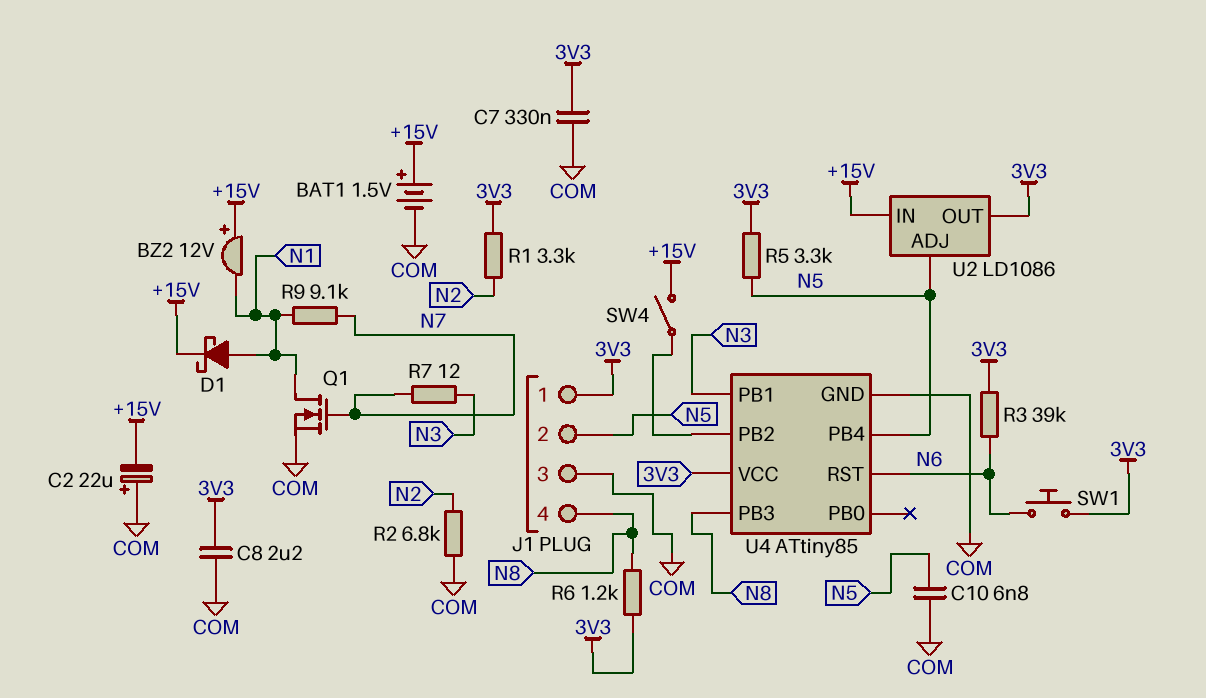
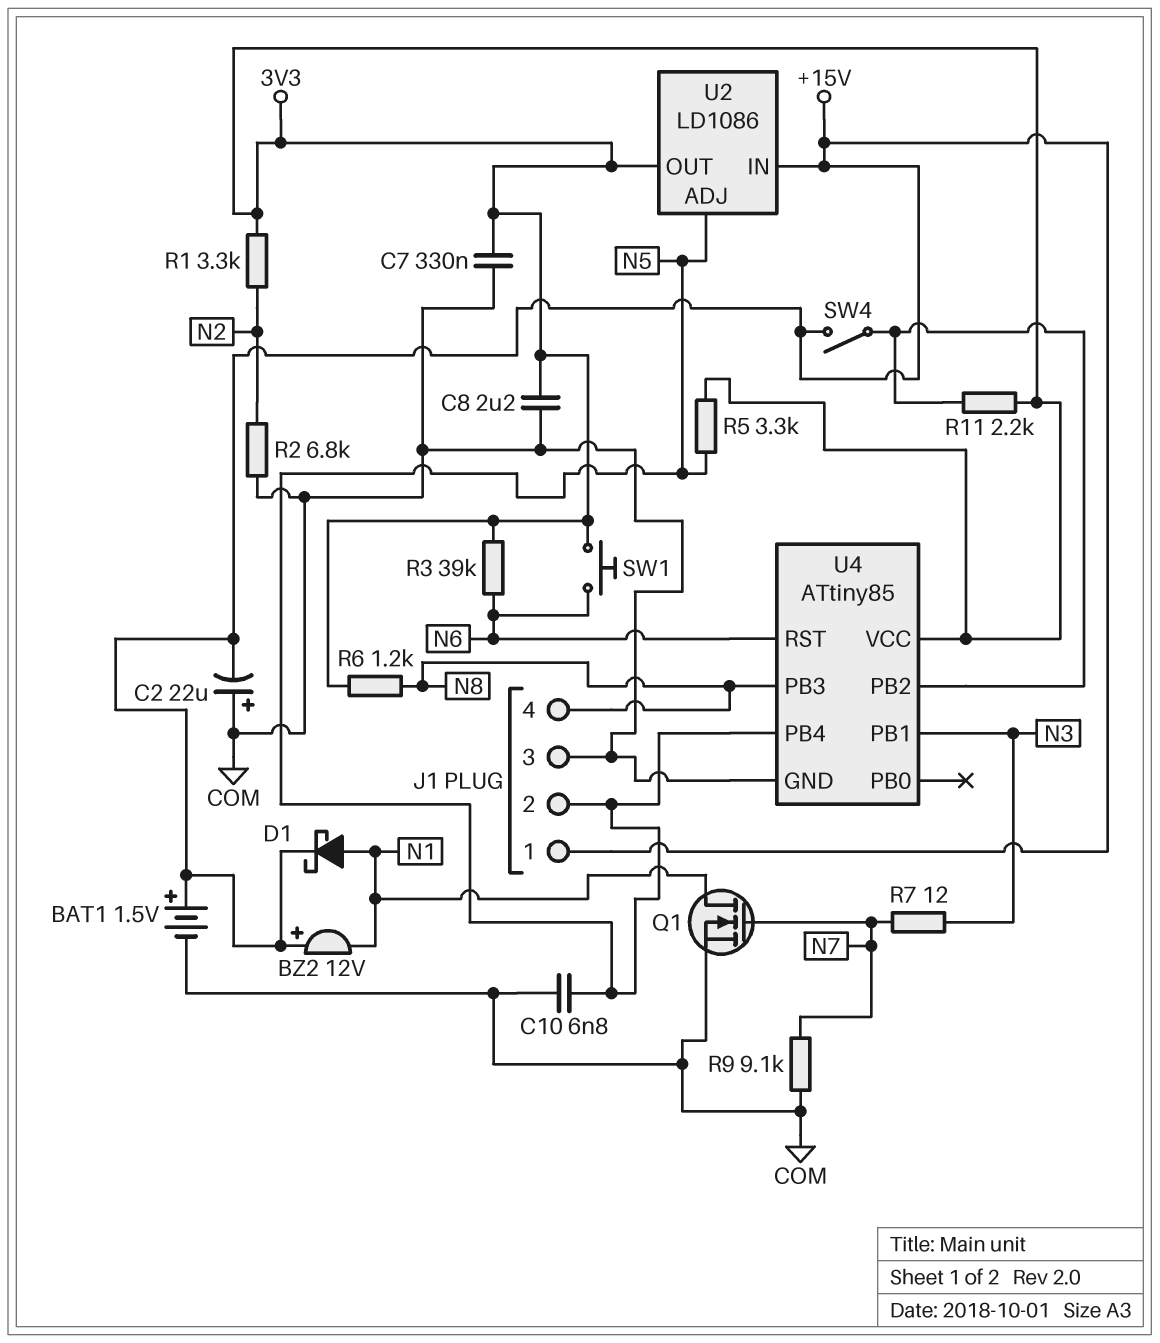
J1 pin 1: 3V3 -> +15V
R9: 9.1k (N1, N7) -> 9.1k (COM, N7)
R11: none -> 2.2k (3V3, U4/PB2)

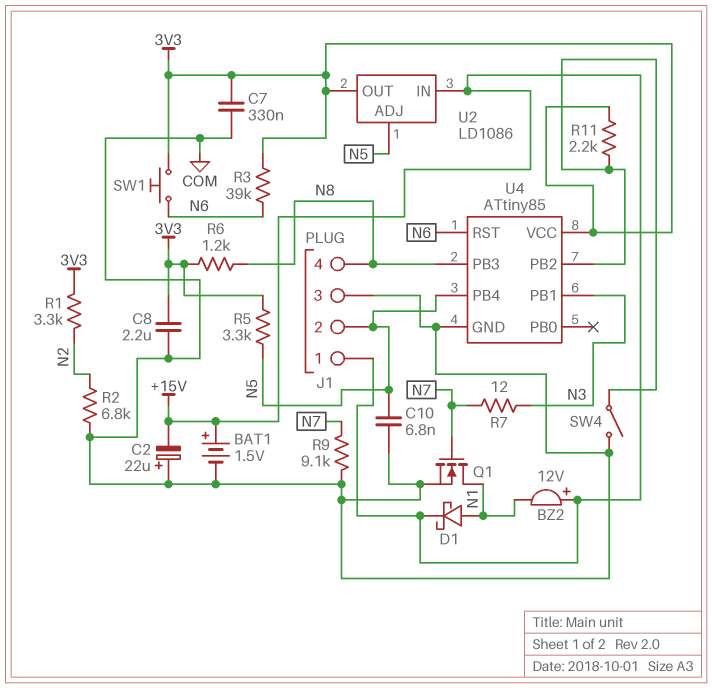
SW4: switch (+15V, U4/PB2) -> switch (COM, U4/PB2)

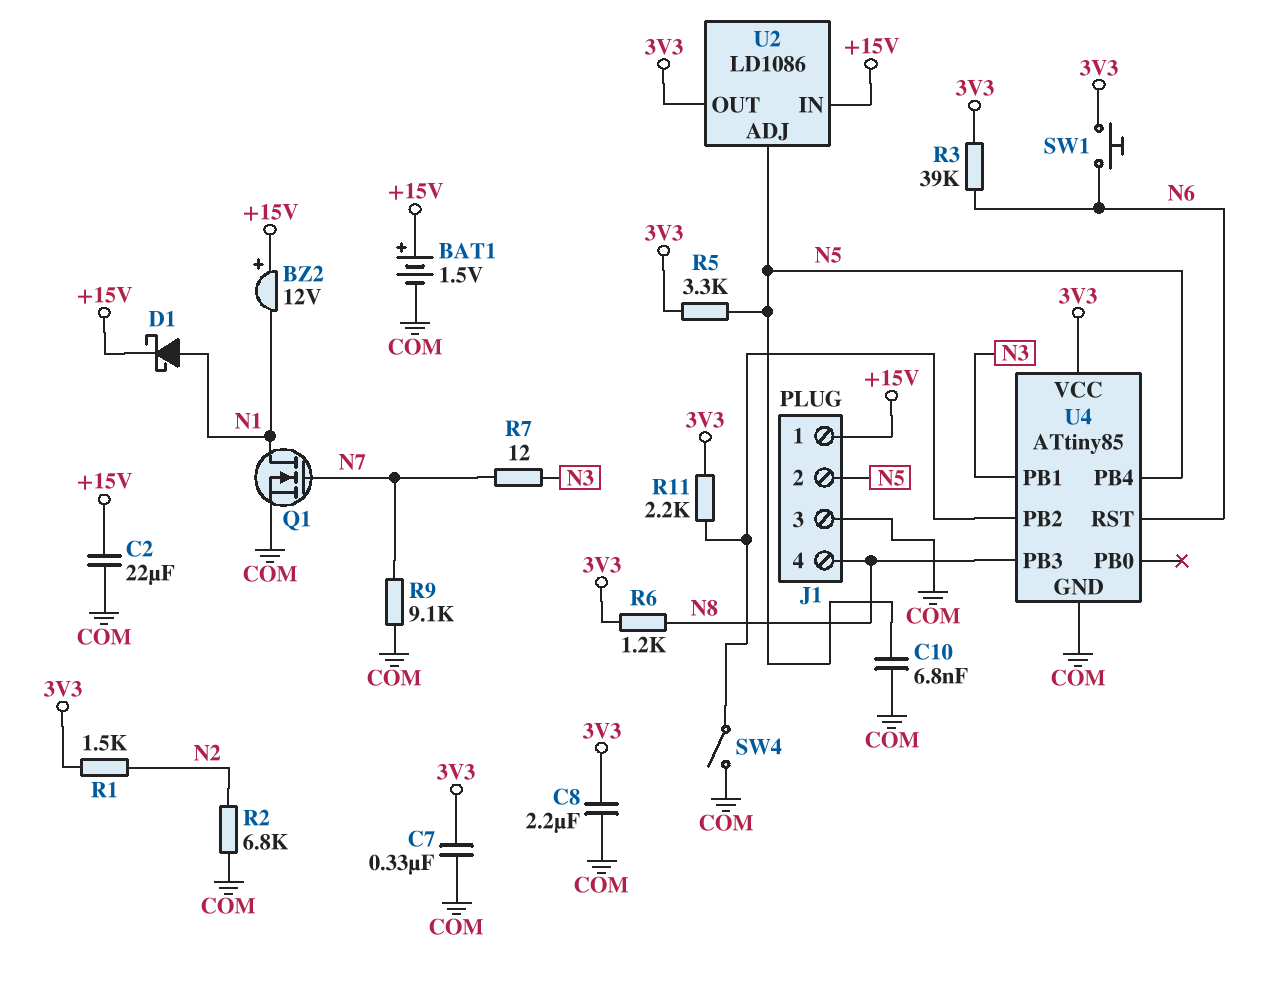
C2: 22uF (plus COM, minus +15V) -> 22uF (+15V, COM)
R1: 3.3k (3V3, N2) -> 1.5k (3V3, N2)

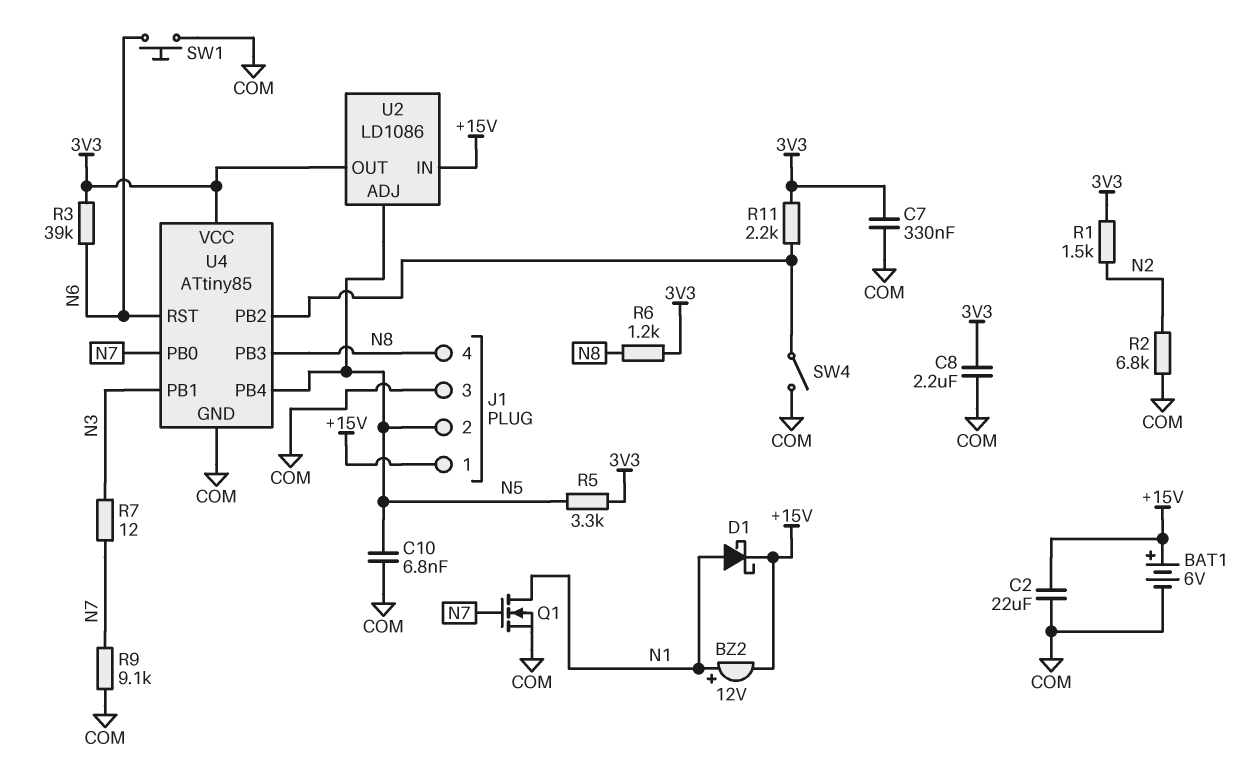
BAT1: 1.5V (plus +15V, minus COM) -> 6V (plus +15V, minus COM)
BZ2: buzzer 12V (plus +15V, minus N1) -> buzzer 12V (plus N1, minus +15V)
SW1: button (3V3, N6) -> button (COM, N6)
U4 pin PB0: none -> N7

